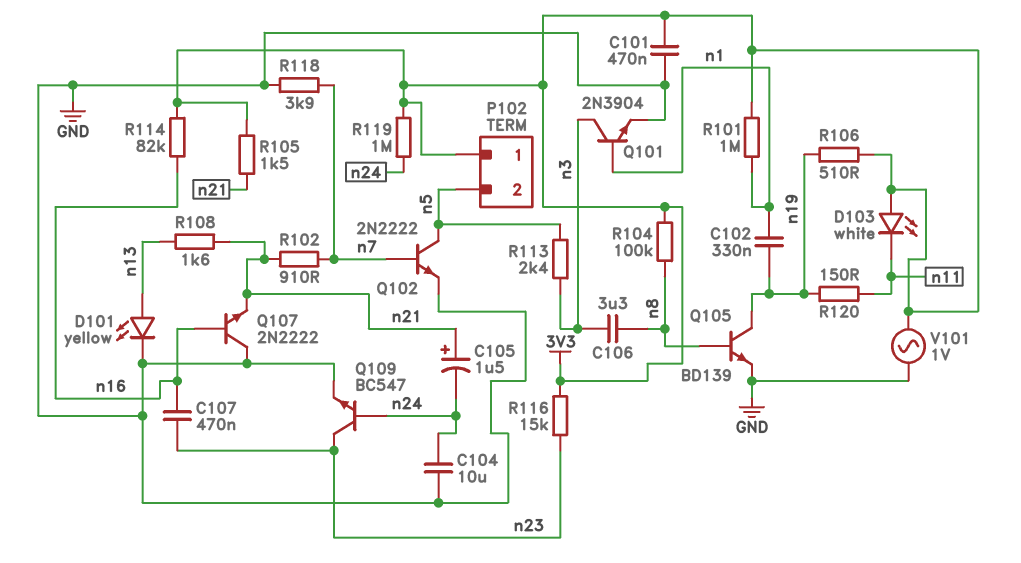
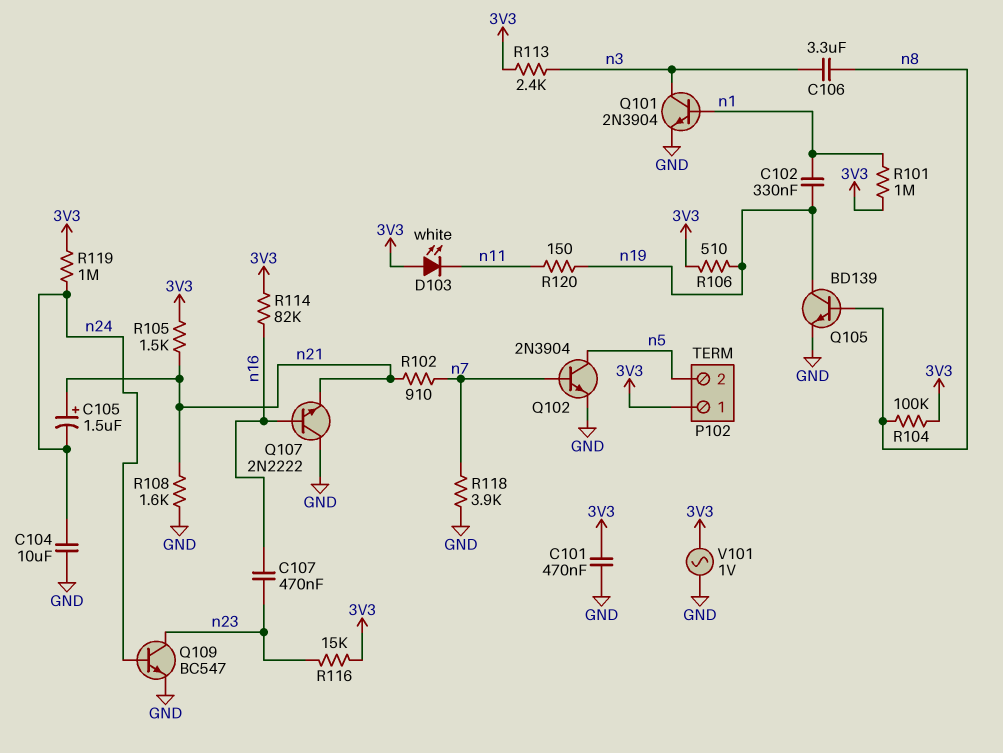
D101: LED yellow (A n13, K GND) -> none
Q102: NPN 2N2222 (B n7, C n5, E GND) -> NPN 2N3904 (B n7, C n5, E GND)
R108: 1.6k (n13, n21) -> 1.6k (GND, n21)
R113: 2.4k (n3, n5) -> 2.4k (3V3, n3)

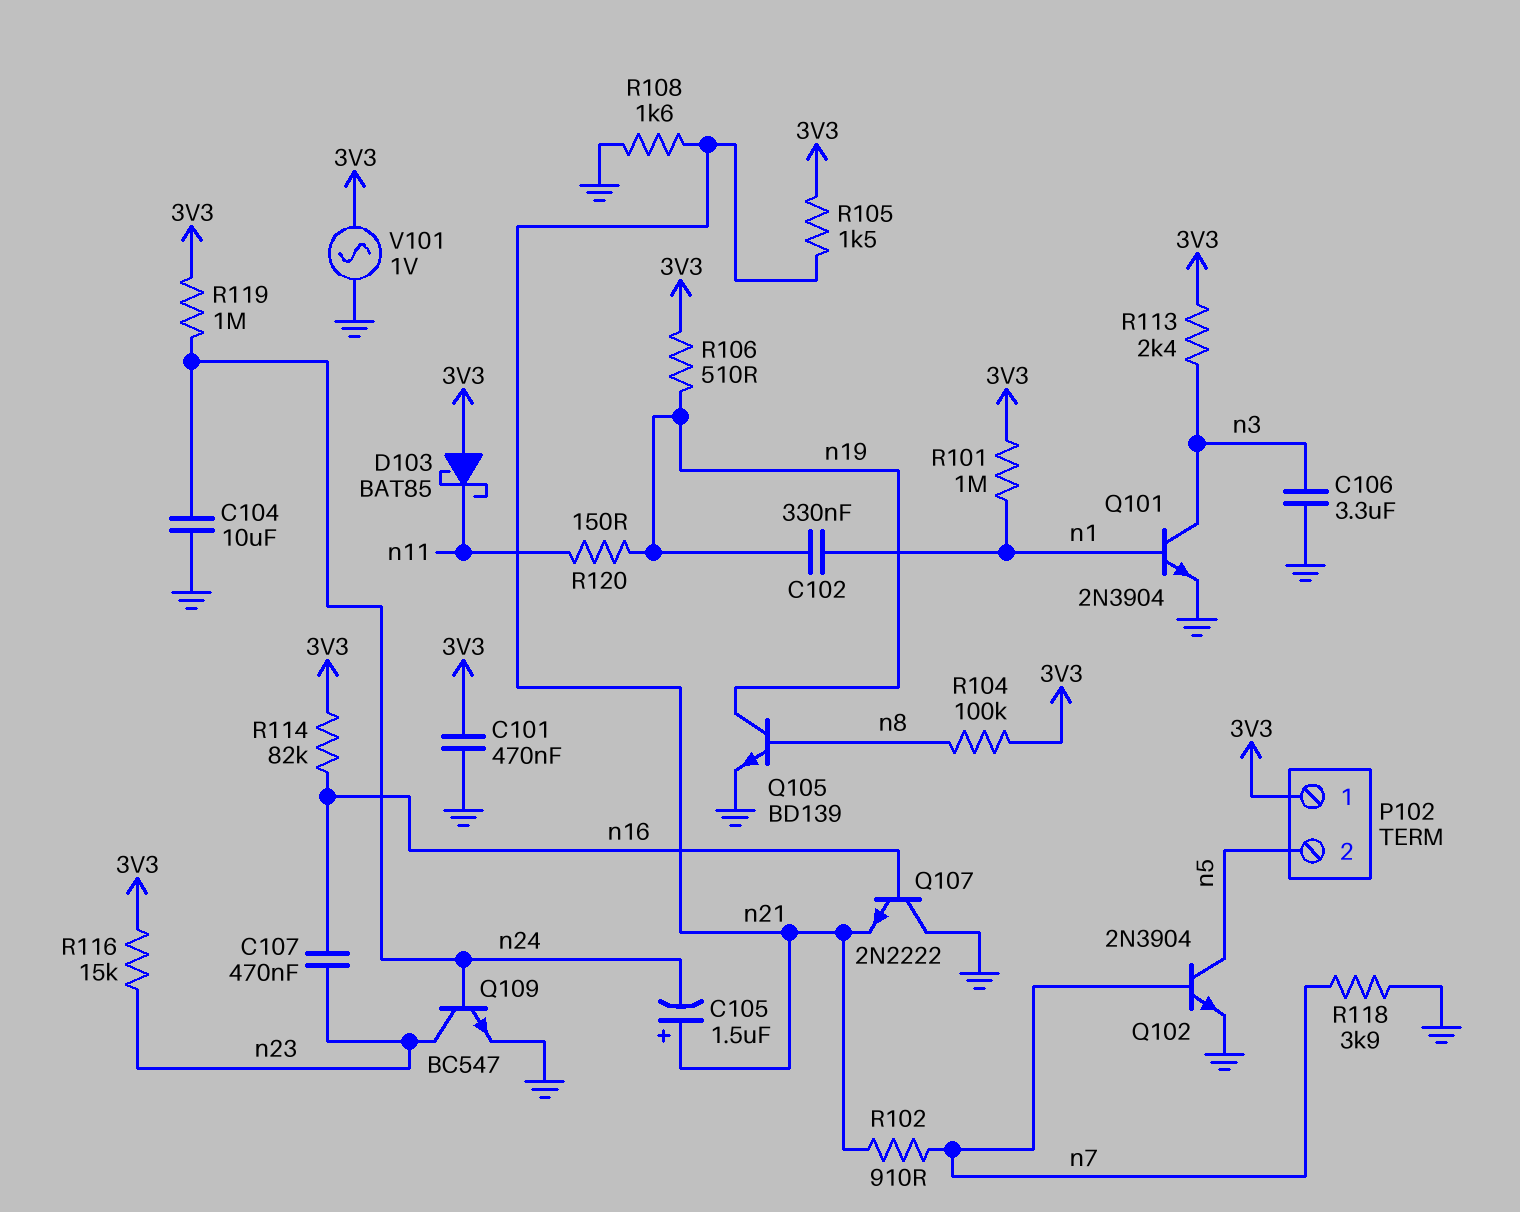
C106: 3.3uF (n3, n8) -> 3.3uF (GND, n3)
D103: LED white (A 3V3, K n11) -> schottky BAT85 (A 3V3, K n11)

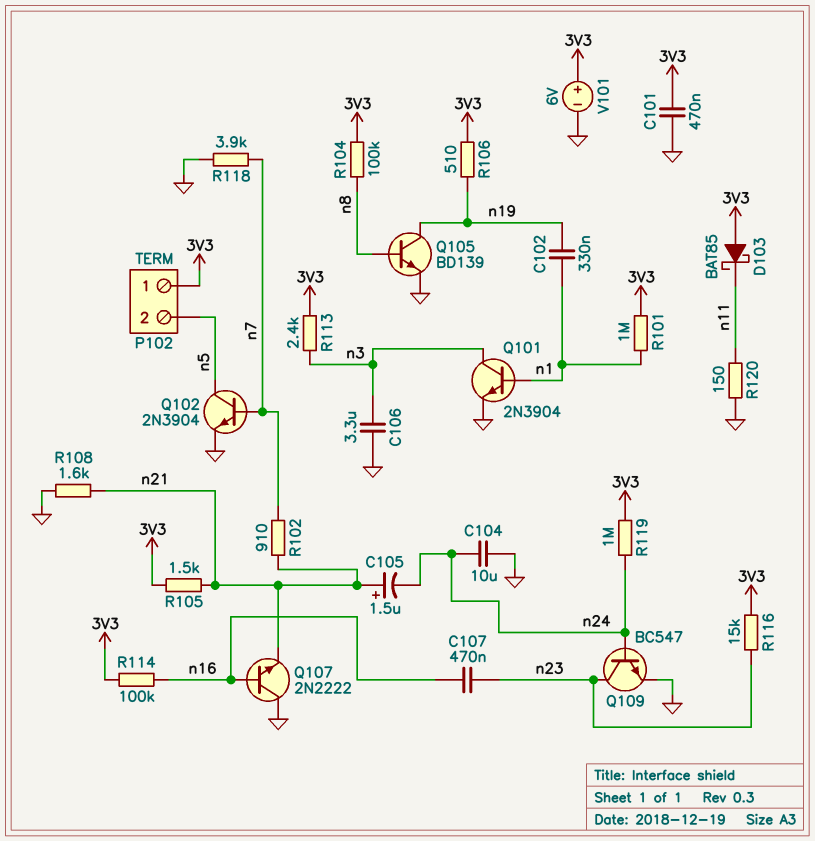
R114: 82k (3V3, n16) -> 100k (3V3, n16)
R120: 150 (n11, n19) -> 150 (GND, n11)
V101: AC 1V (3V3, GND) -> 6V (plus 3V3, minus GND)

